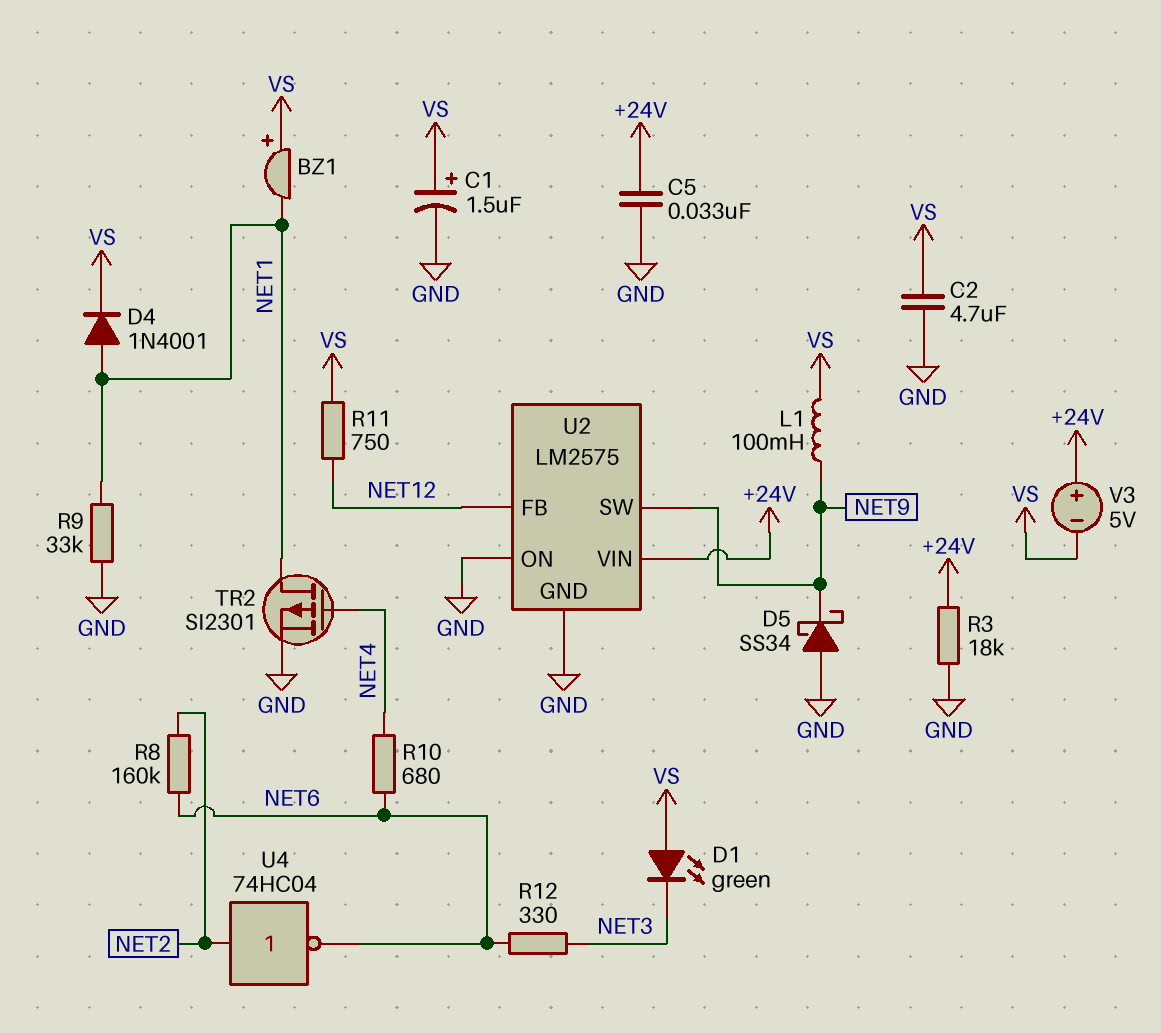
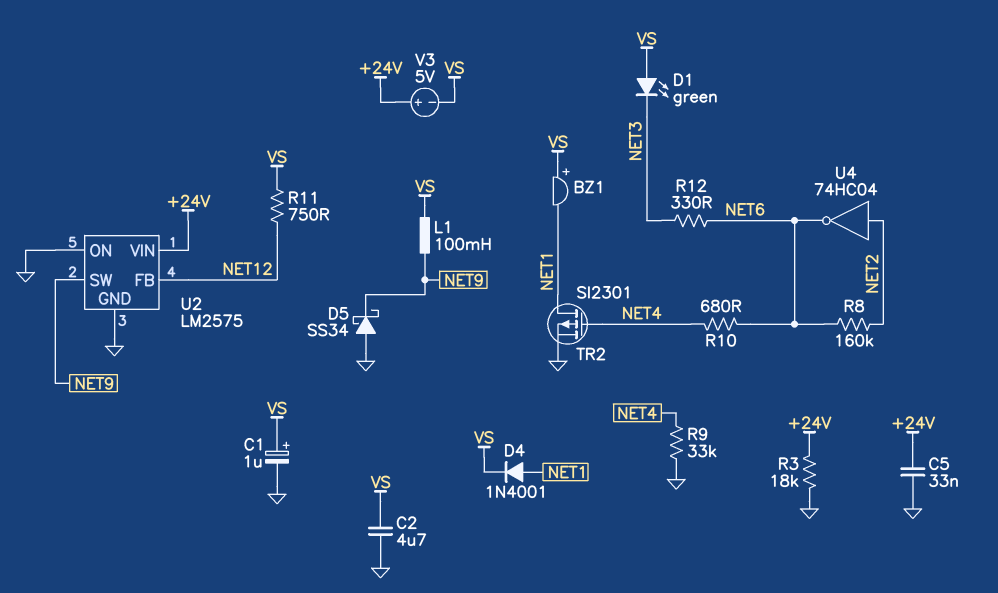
C1: 1.5uF (plus VS, minus GND) -> 1uF (plus VS, minus GND)
R9: 33k (GND, NET1) -> 33k (GND, NET4)

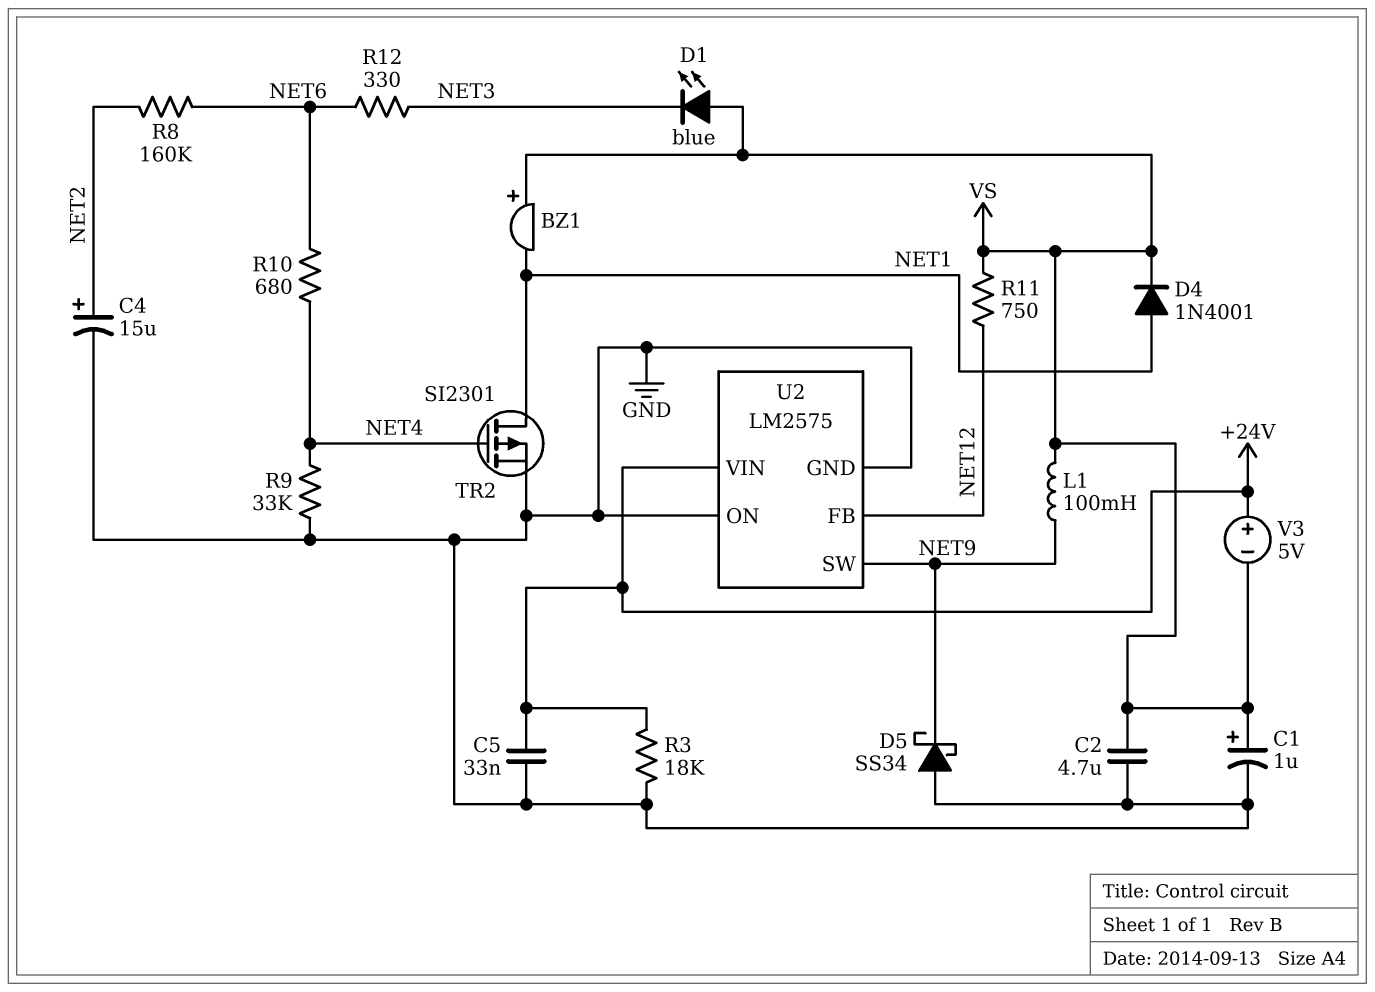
C4: none -> 15uF (plus NET2, minus GND)
D1: LED green (A VS, K NET3) -> LED blue (A VS, K NET3)
U4: NOT 74HC04 (in NET2, out NET6) -> none

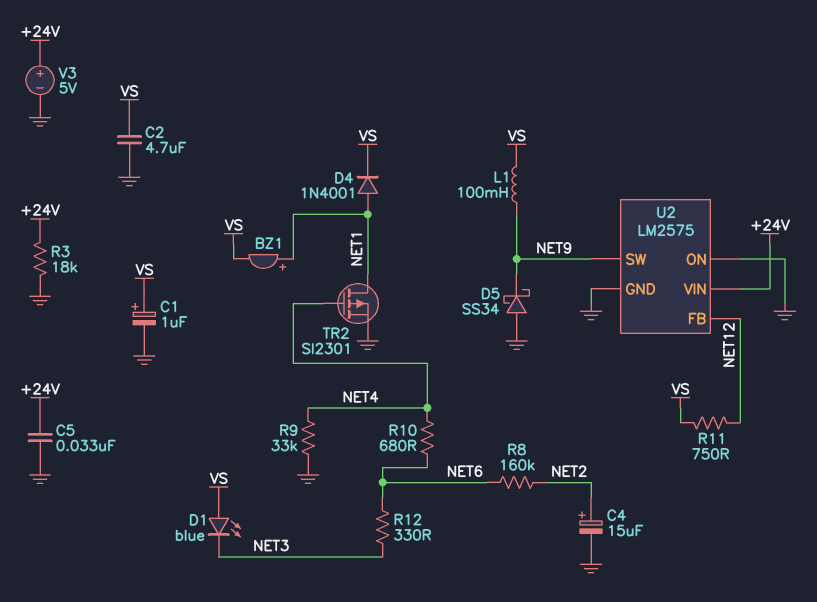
BZ1: buzzer (plus VS, minus NET1) -> buzzer (plus NET1, minus VS)
V3: 5V (plus +24V, minus VS) -> 5V (plus +24V, minus GND)

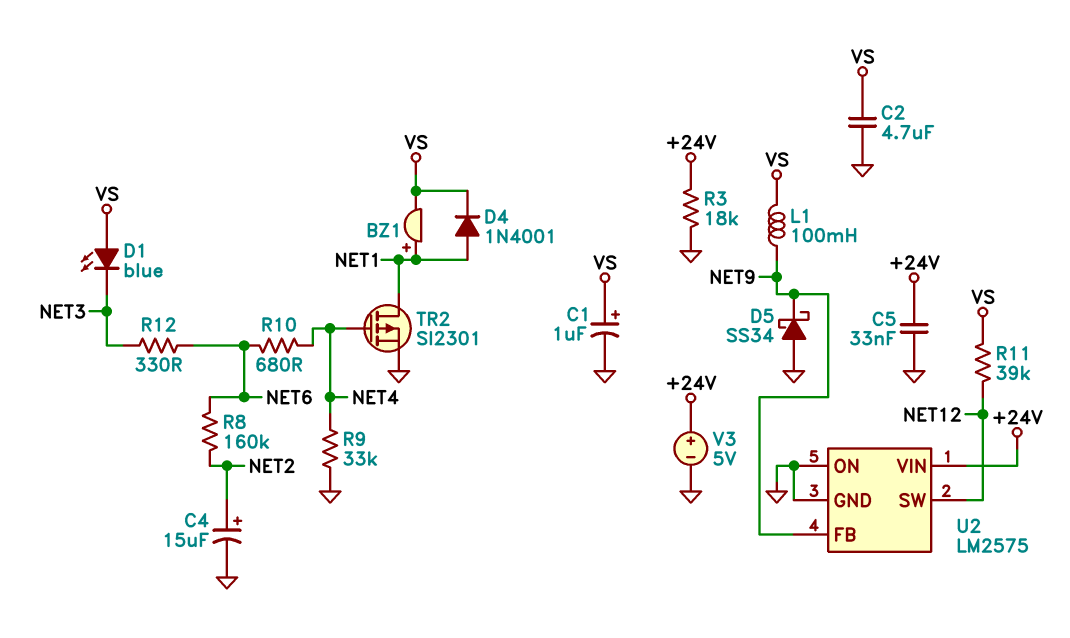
R11: 750 (NET12, VS) -> 39k (NET12, VS)
U2 pin FB: NET12 -> NET9
U2 pin SW: NET9 -> NET12

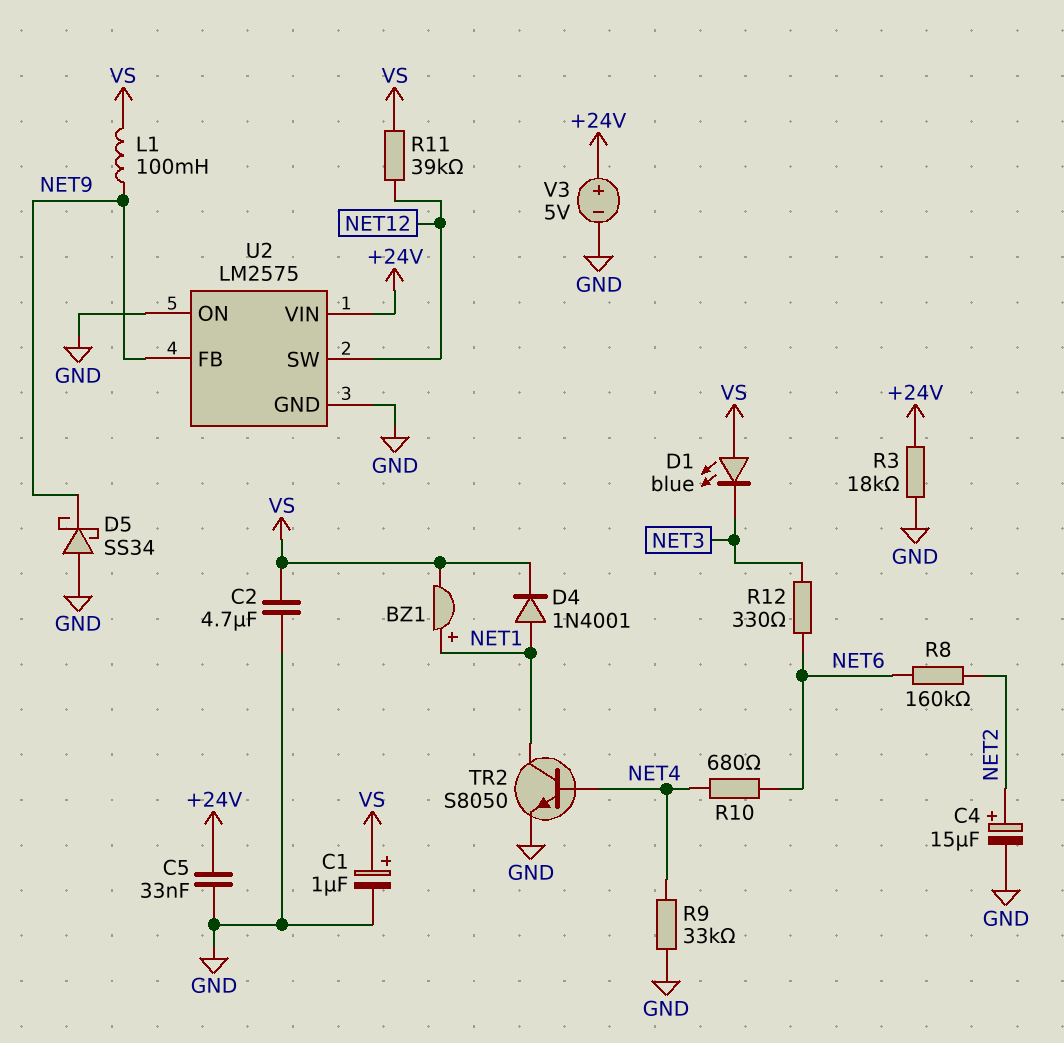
TR2: PMOS SI2301 (G NET4, D NET1, S GND) -> NPN S8050 (B NET4, C NET1, E GND)

